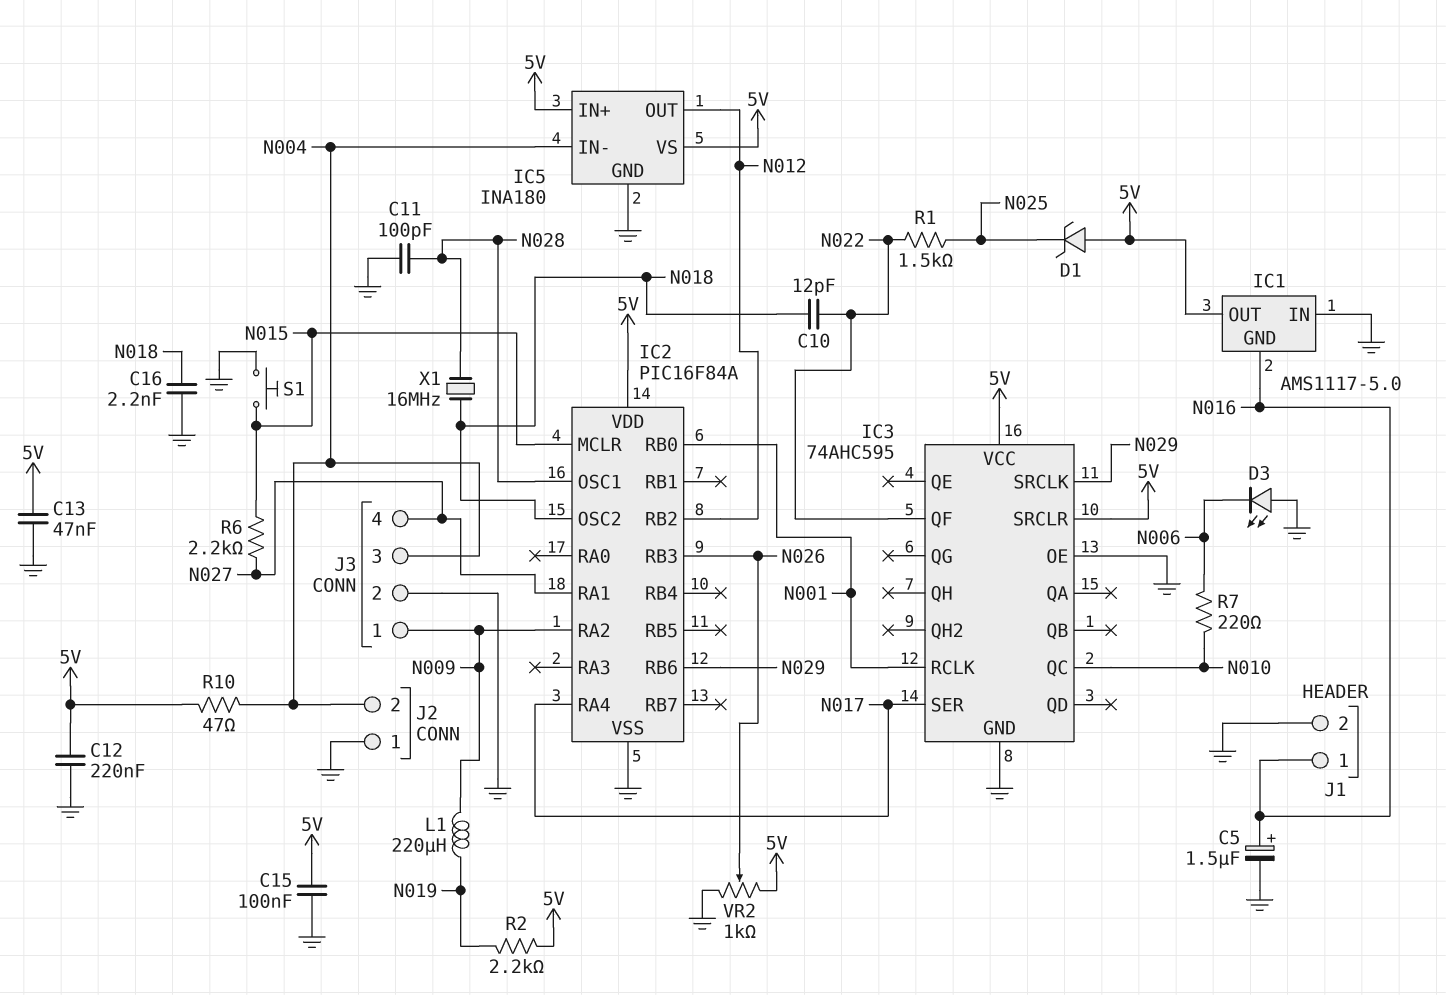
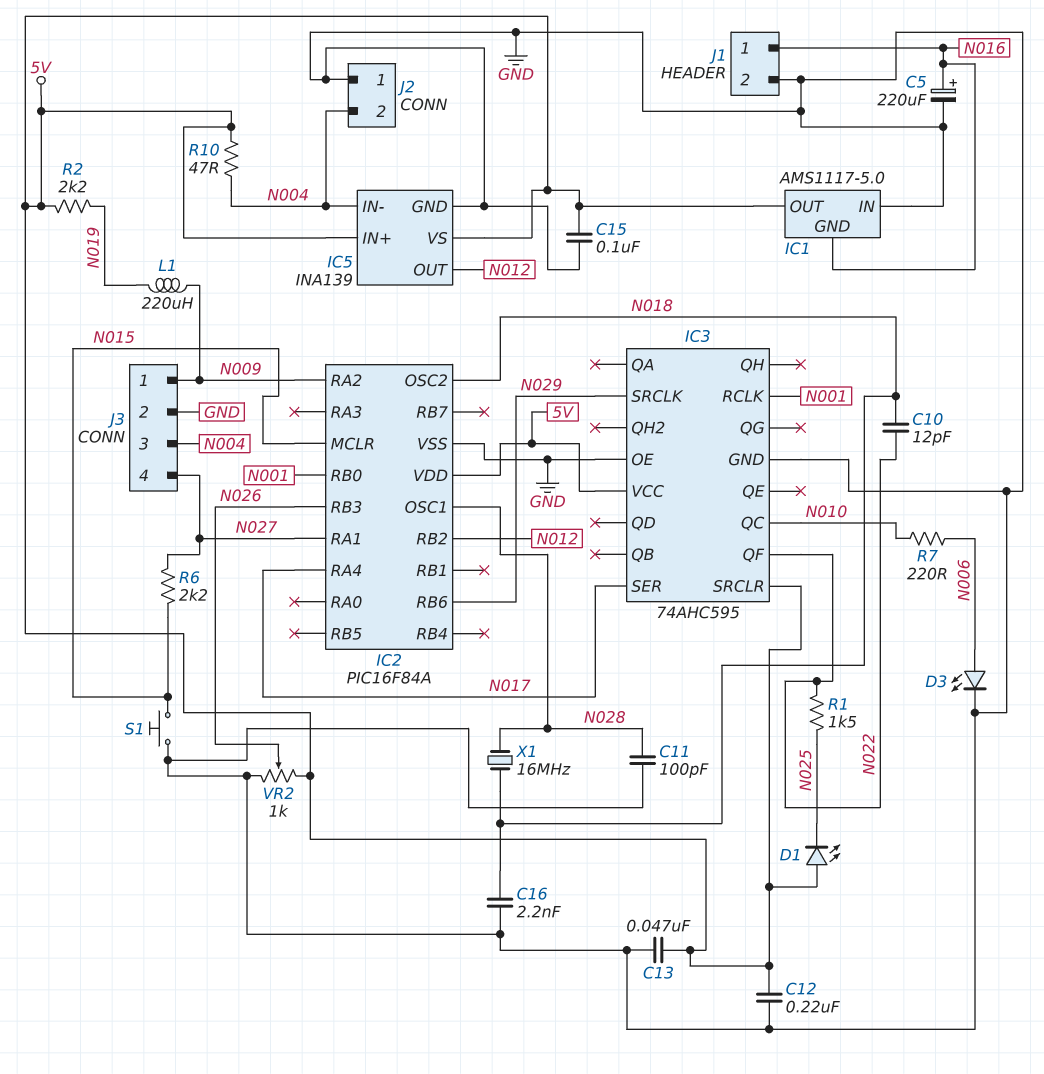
C5: 1.5uF (plus N016, minus GND) -> 220uF (plus N016, minus GND)
D1: zener (A 5V, K N025) -> LED (A 5V, K N025)
D3: LED (A GND, K N006) -> LED (A N006, K GND)
IC5: INA180 -> INA139

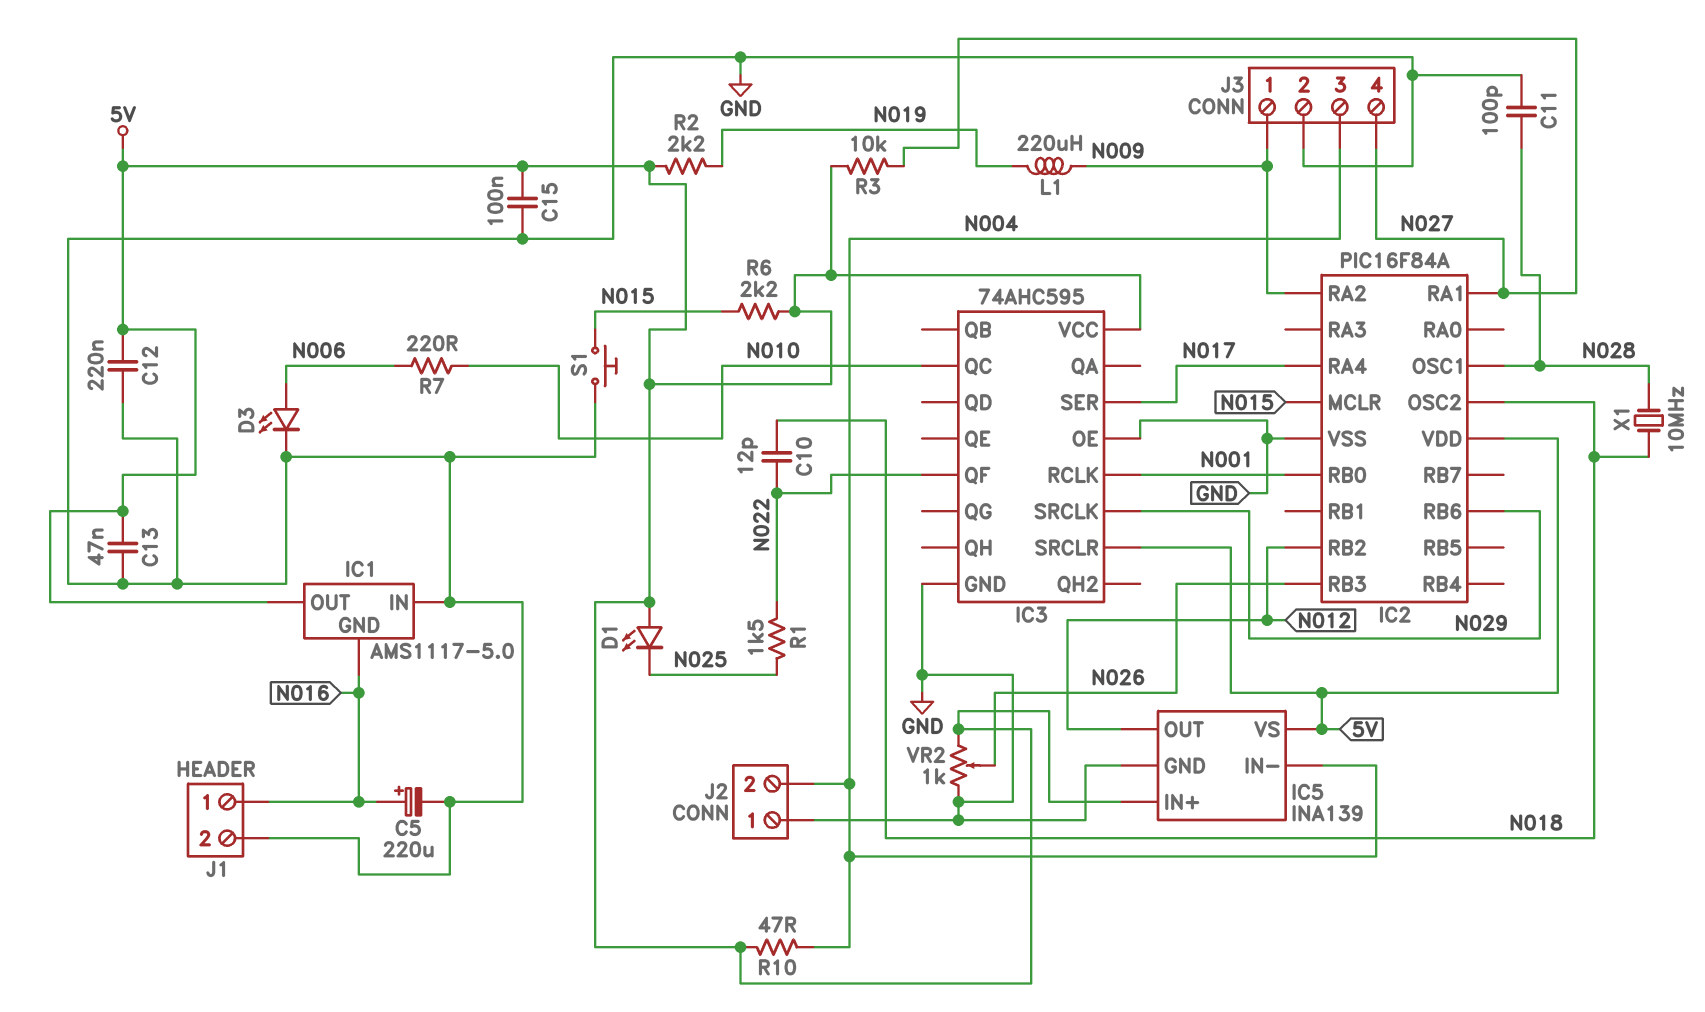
C16: 2.2nF (GND, N018) -> none
R3: none -> 10k (5V, N027)
R6: 2.2k (N015, N027) -> 2.2k (5V, N015)
X1: 16MHz (N018, N028) -> 10MHz (N018, N028)

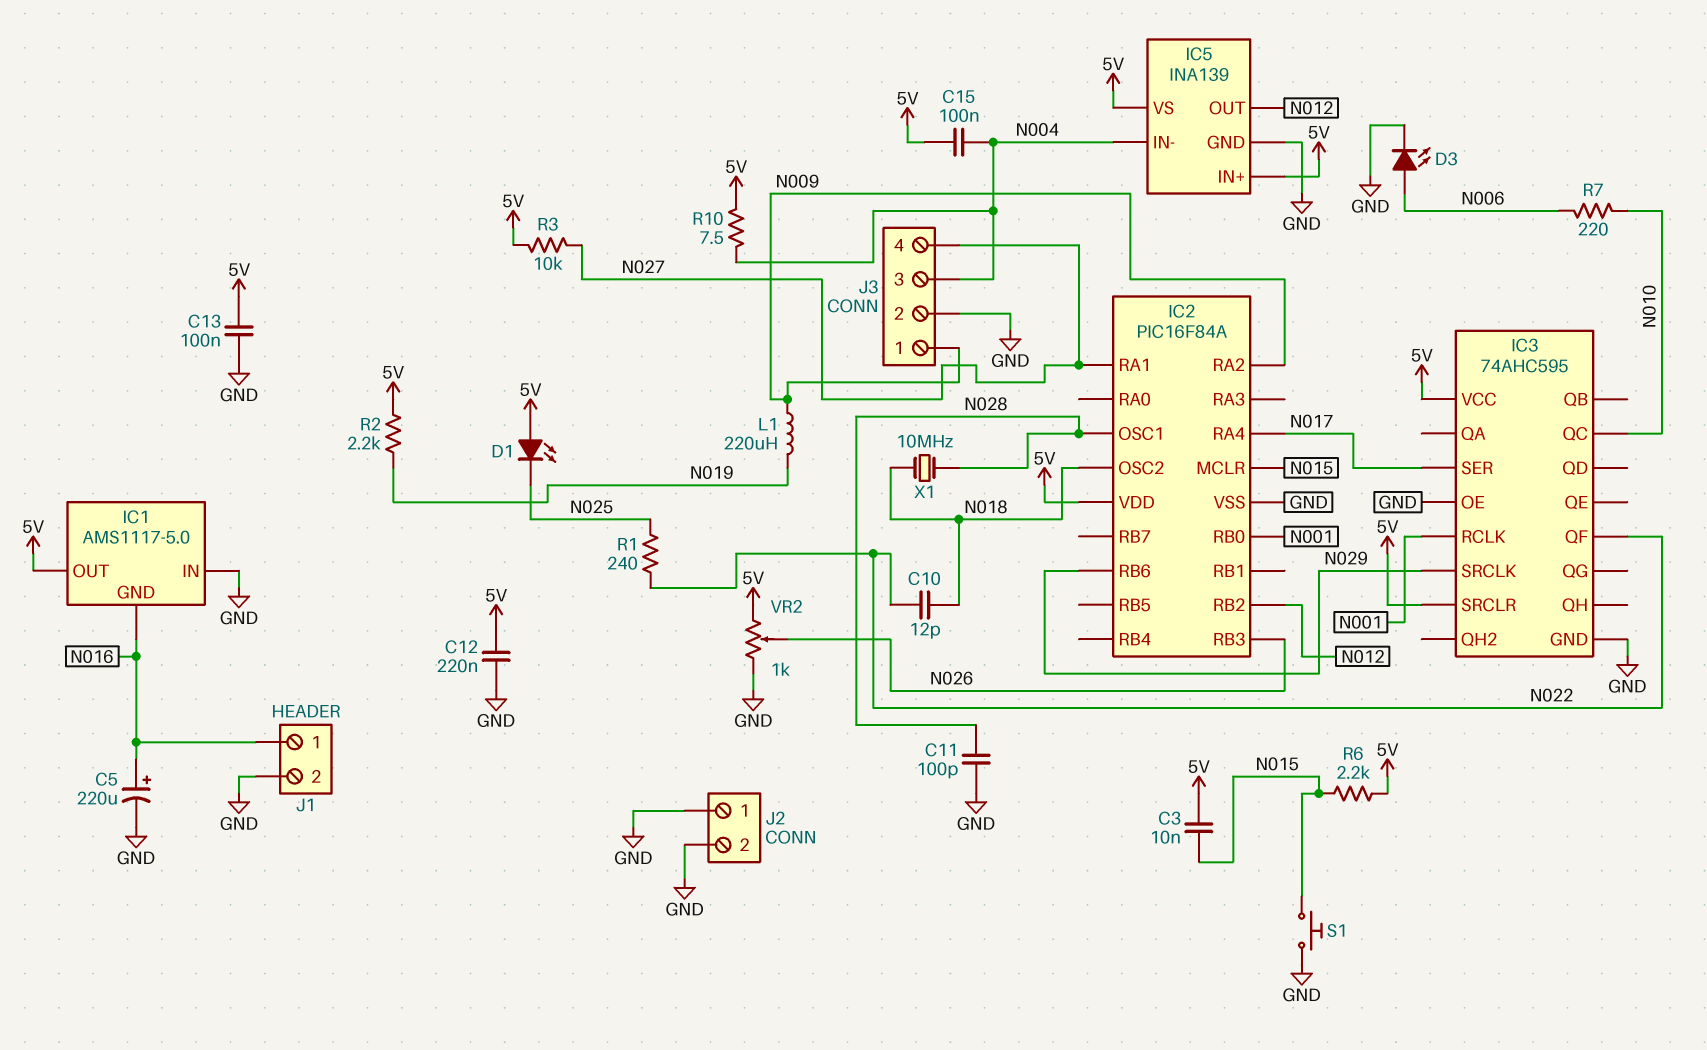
C3: none -> 10nF (5V, N015)
C13: 47nF (5V, GND) -> 100nF (5V, GND)
C15: 100nF (5V, GND) -> 100nF (5V, N004)
J2 pin 2: N004 -> GND
R1: 1.5k (N022, N025) -> 240 (N022, N025)
R10: 47 (5V, N004) -> 7.5 (5V, N004)

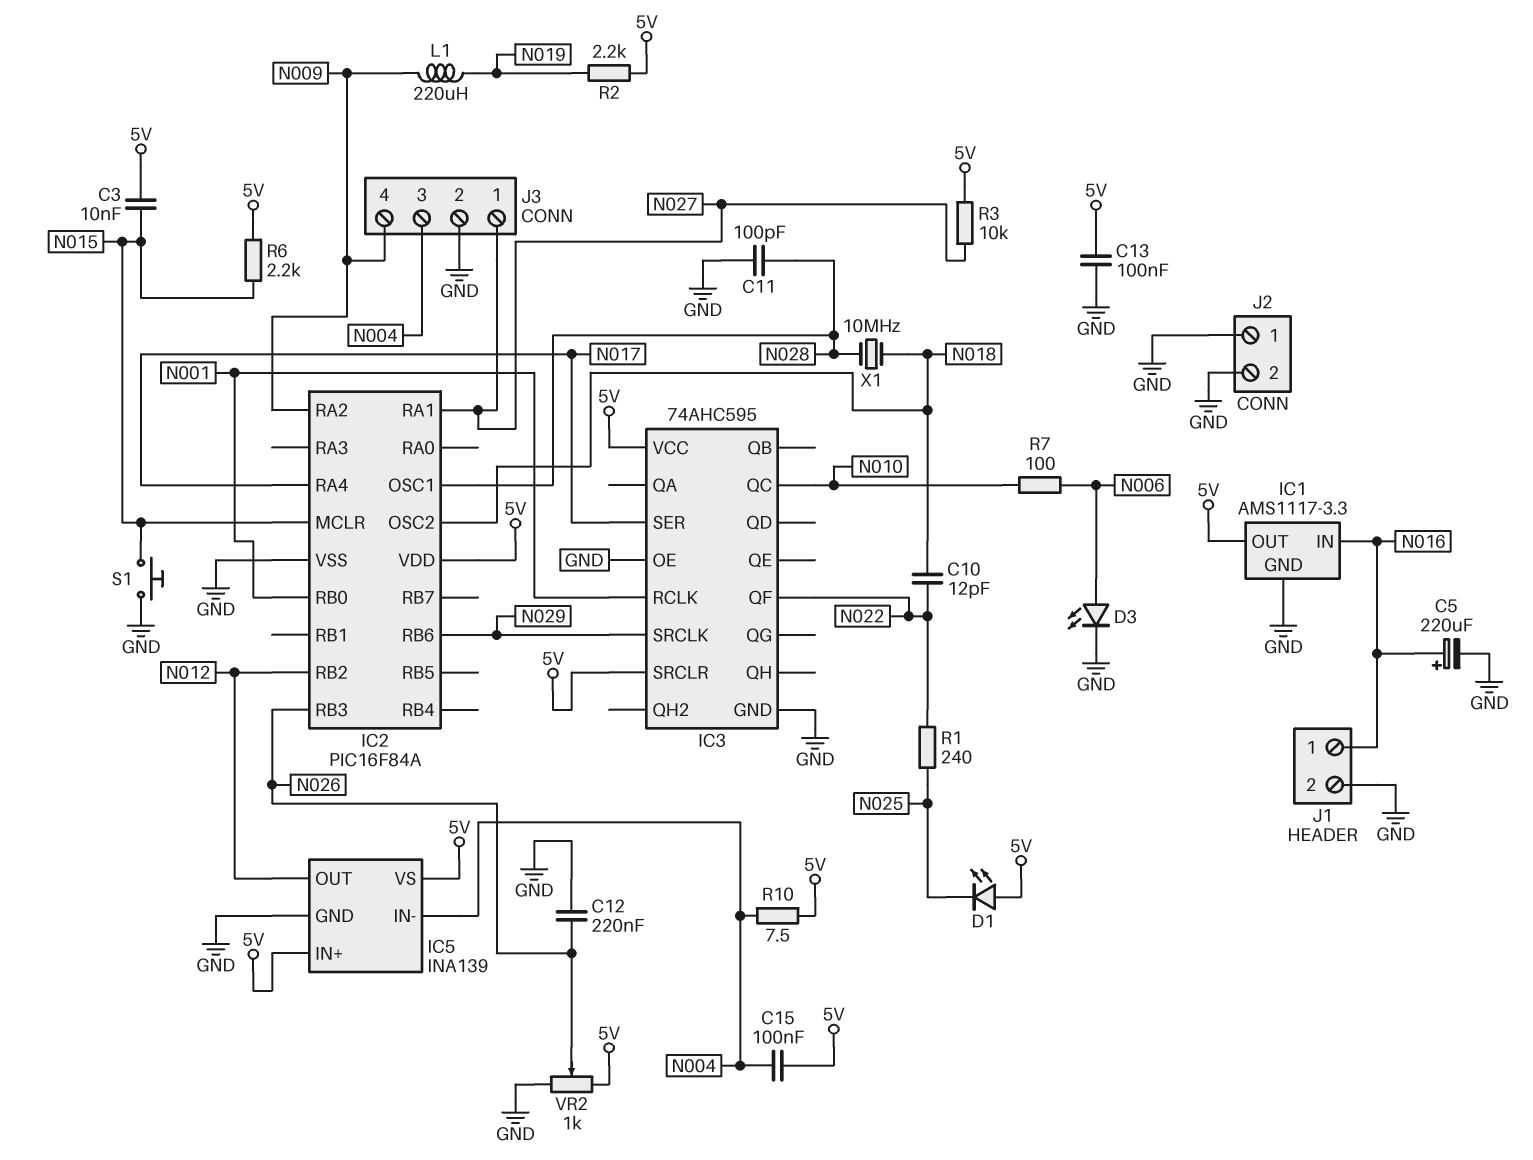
C12: 220nF (5V, GND) -> 220nF (GND, N026)
IC1: AMS1117-5.0 -> AMS1117-3.3
IC1 pin GND: N016 -> GND
IC1 pin IN: GND -> N016
J3 pin 1: N009 -> N027
J3 pin 4: N027 -> N009
R7: 220 (N006, N010) -> 100 (N006, N010)

